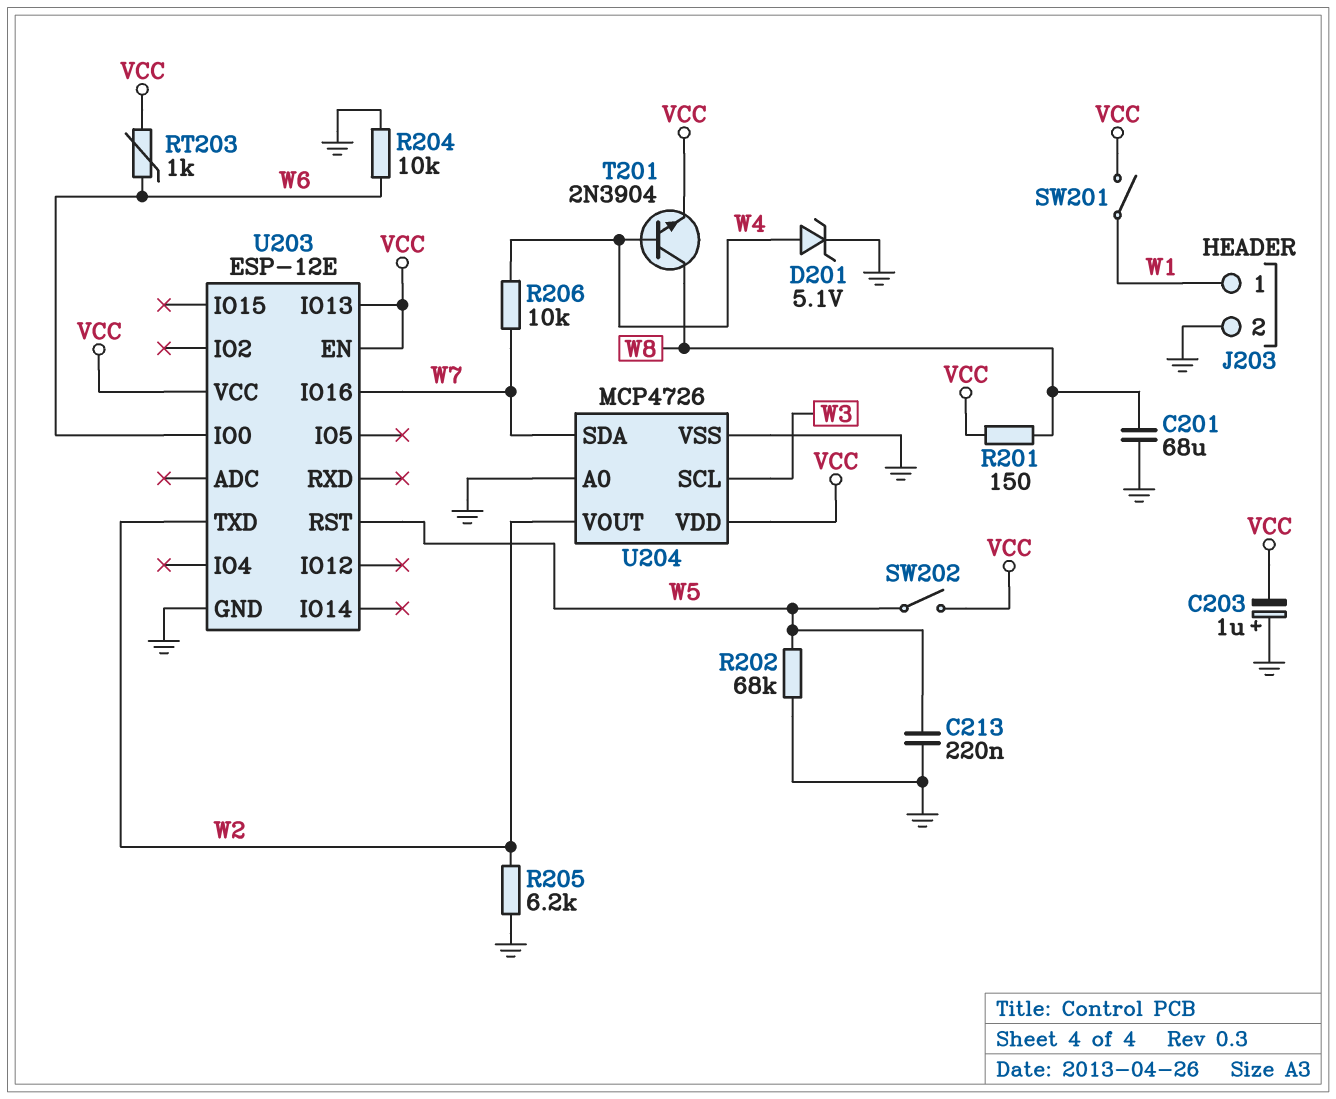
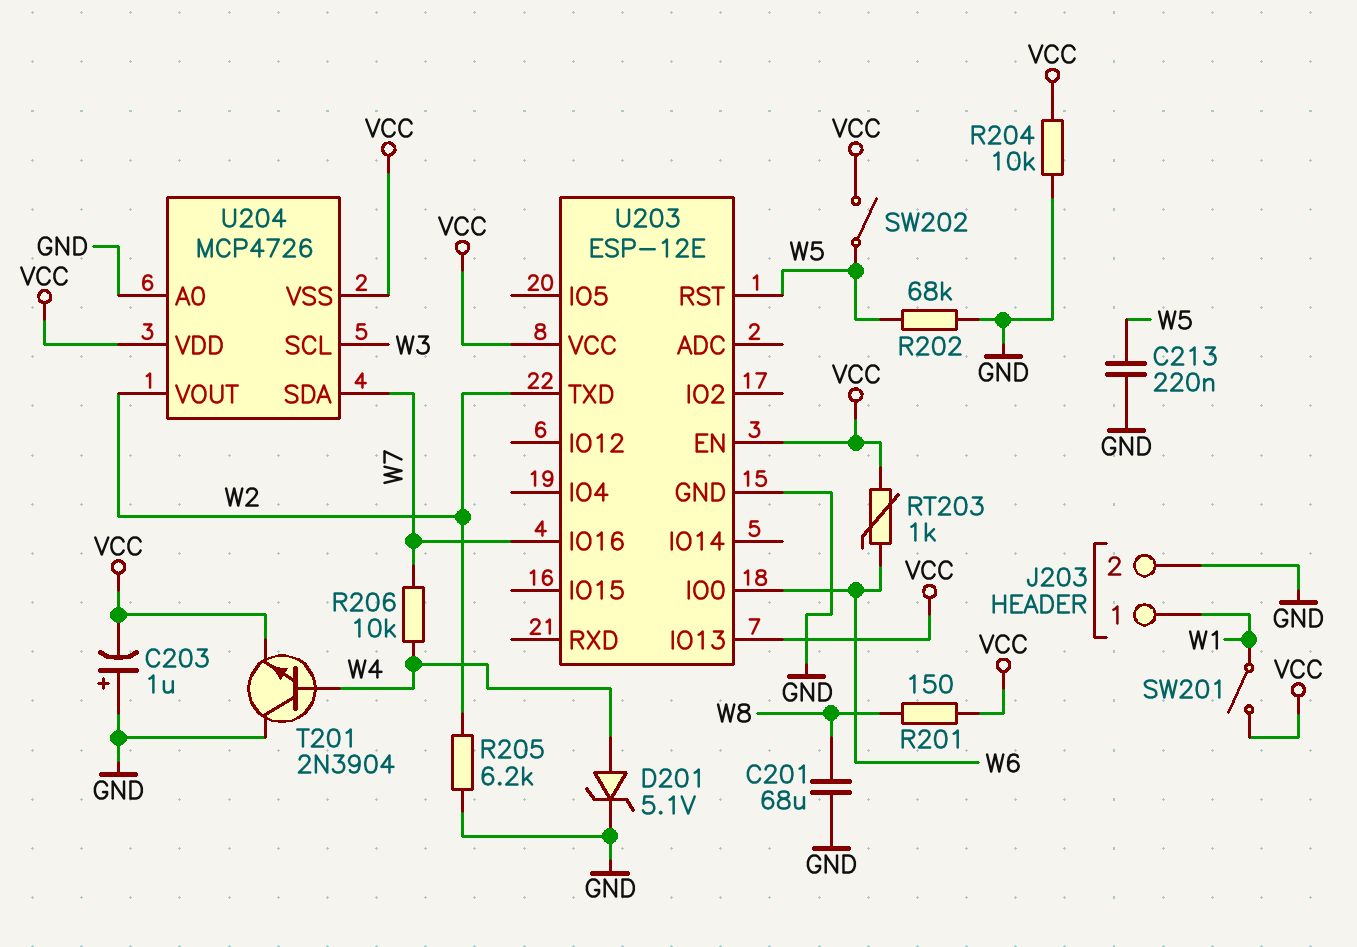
R204: 10k (GND, W6) -> 10k (GND, VCC)
T201: NPN 2N3904 (B W4, C W8, E VCC) -> NPN 2N3904 (B W4, C GND, E VCC)
U204 pin VSS: GND -> VCC

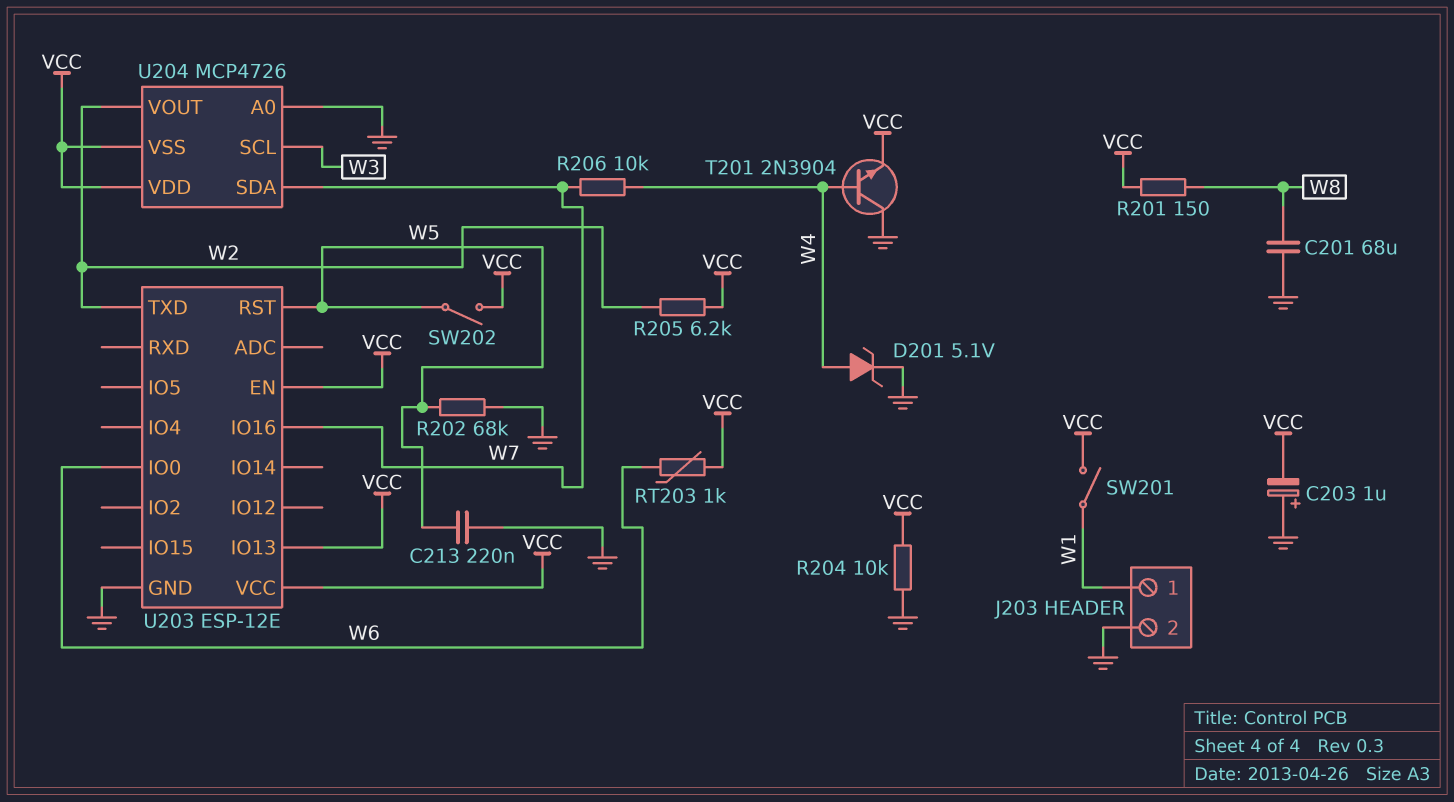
R205: 6.2k (GND, W2) -> 6.2k (VCC, W2)

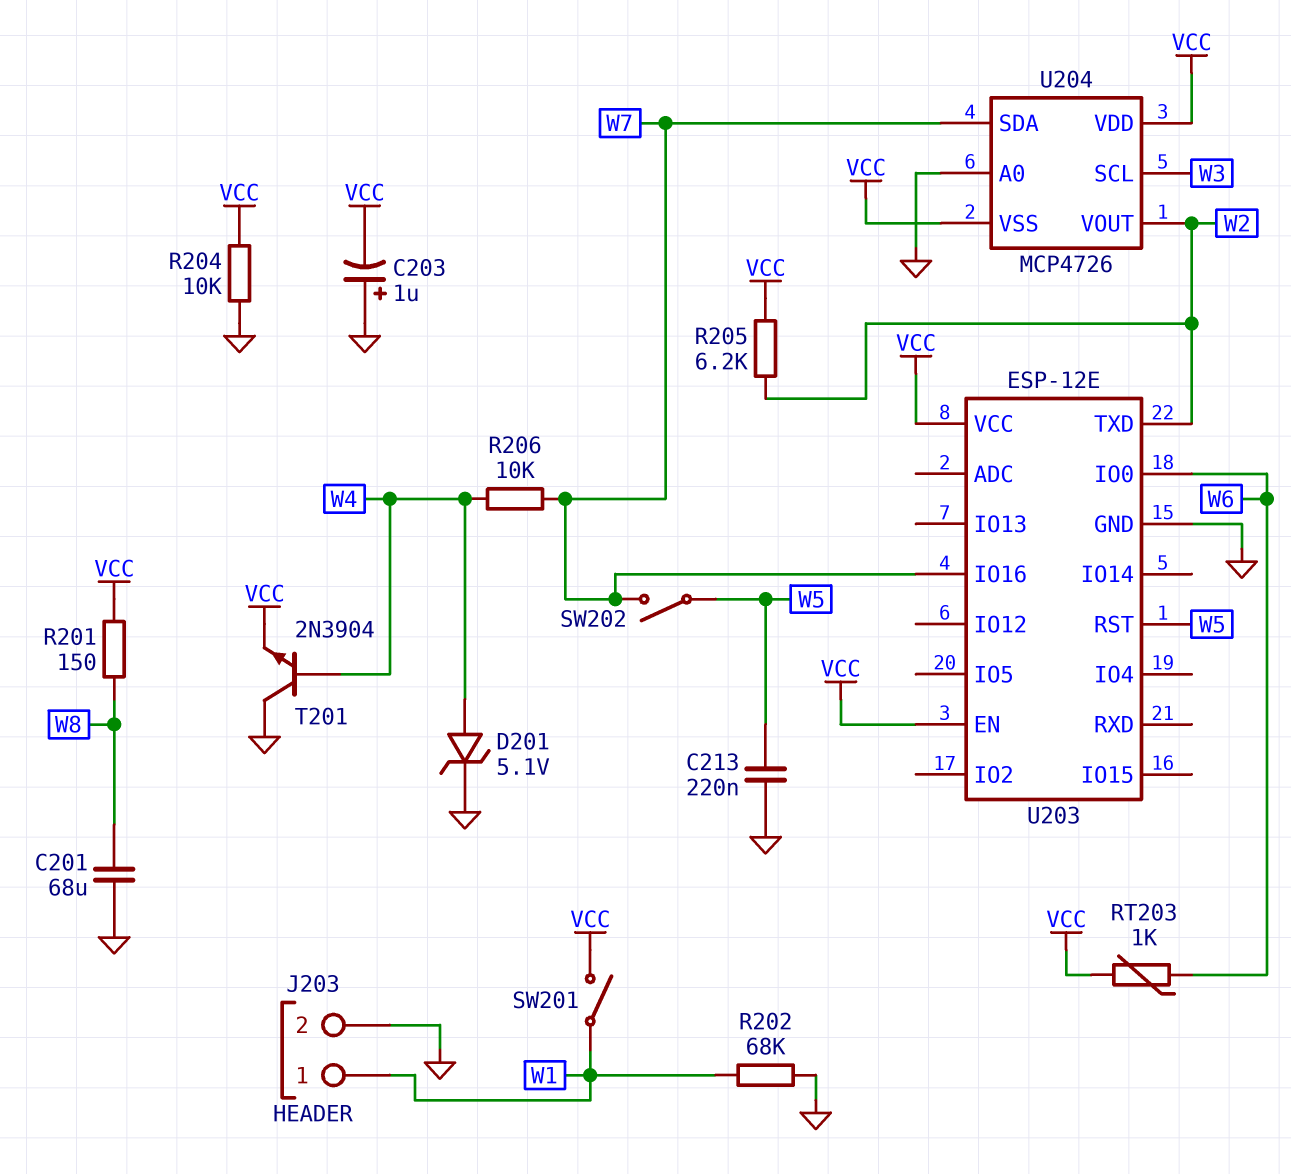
R202: 68k (GND, W5) -> 68k (GND, W1)
SW202: switch (VCC, W5) -> switch (W5, W7)
U203 pin IO13: VCC -> none

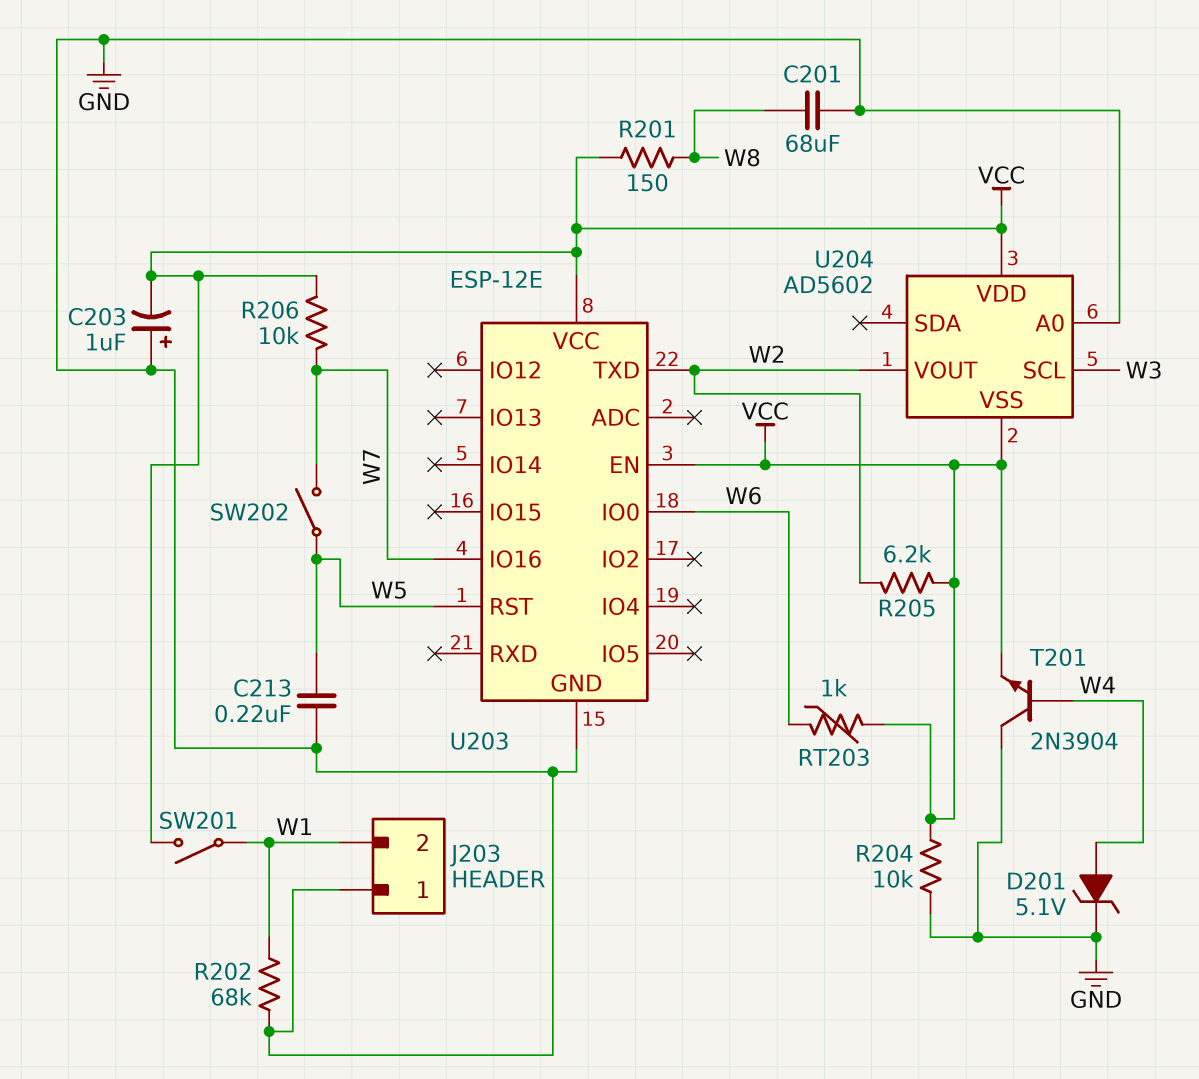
J203 pin 1: W1 -> GND
J203 pin 2: GND -> W1
R206: 10k (W4, W7) -> 10k (VCC, W7)
U204: MCP4726 -> AD5602
U204 pin SDA: W7 -> none

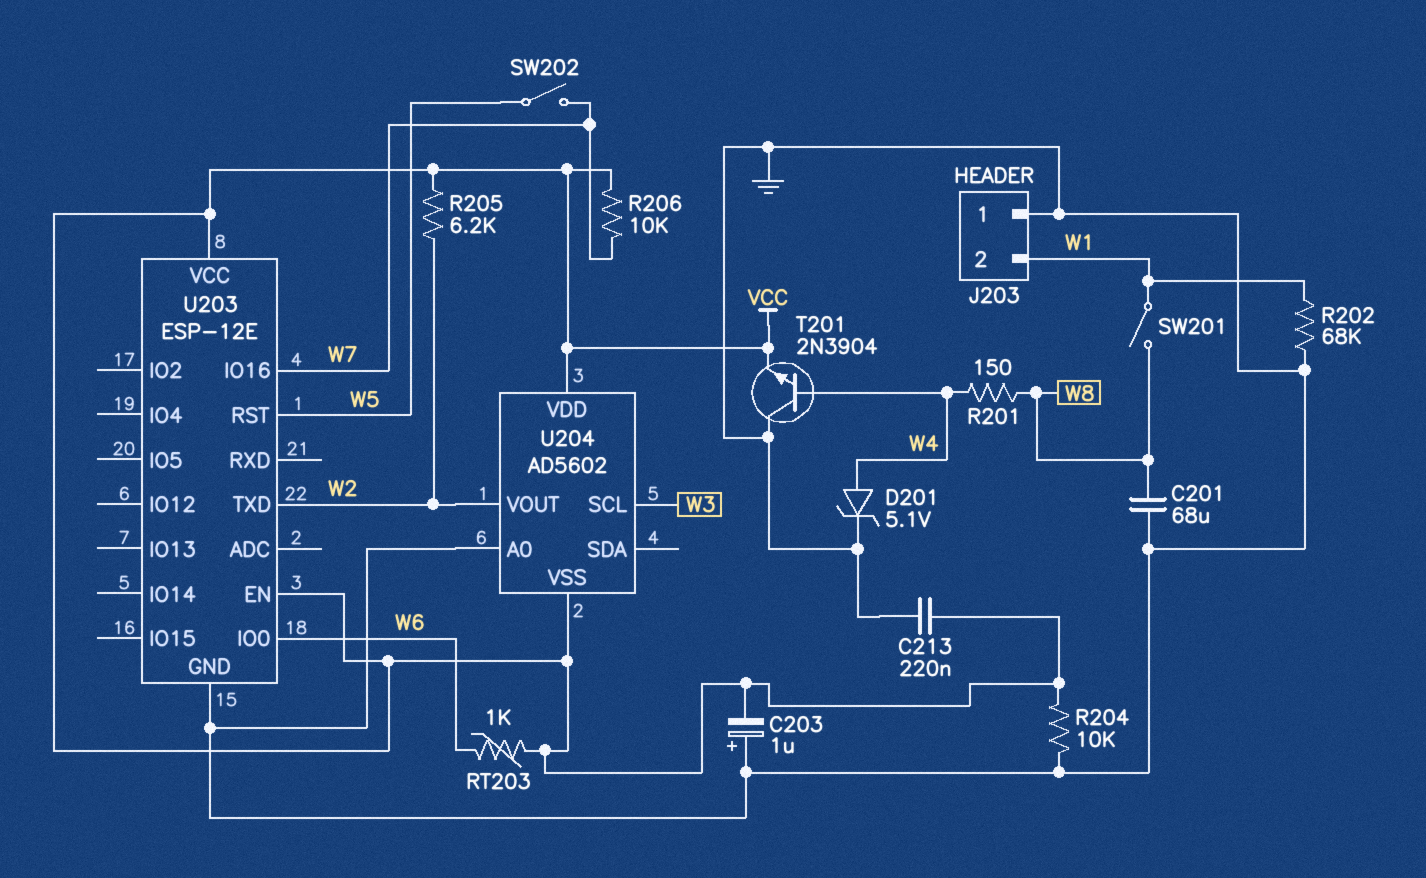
C213: 220nF (GND, W5) -> 220nF (GND, VCC)
R201: 150 (VCC, W8) -> 150 (W4, W8)
SW201: switch (VCC, W1) -> switch (W1, W8)

